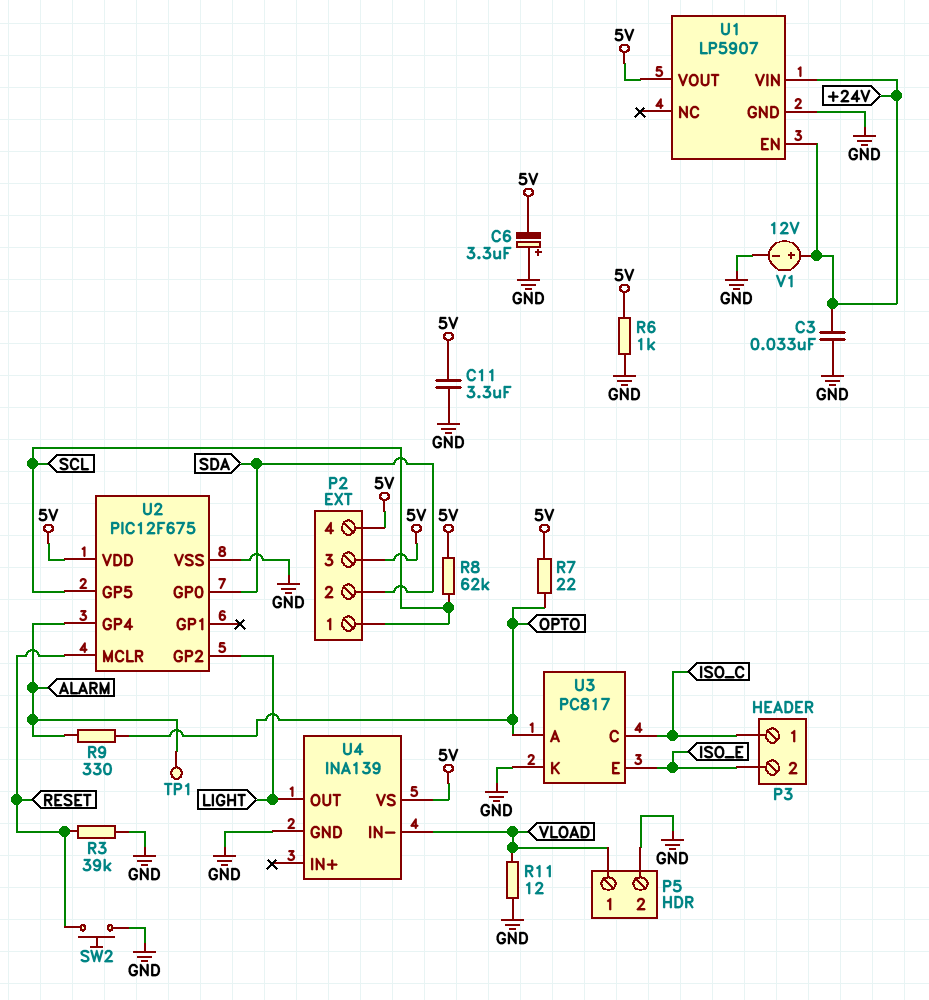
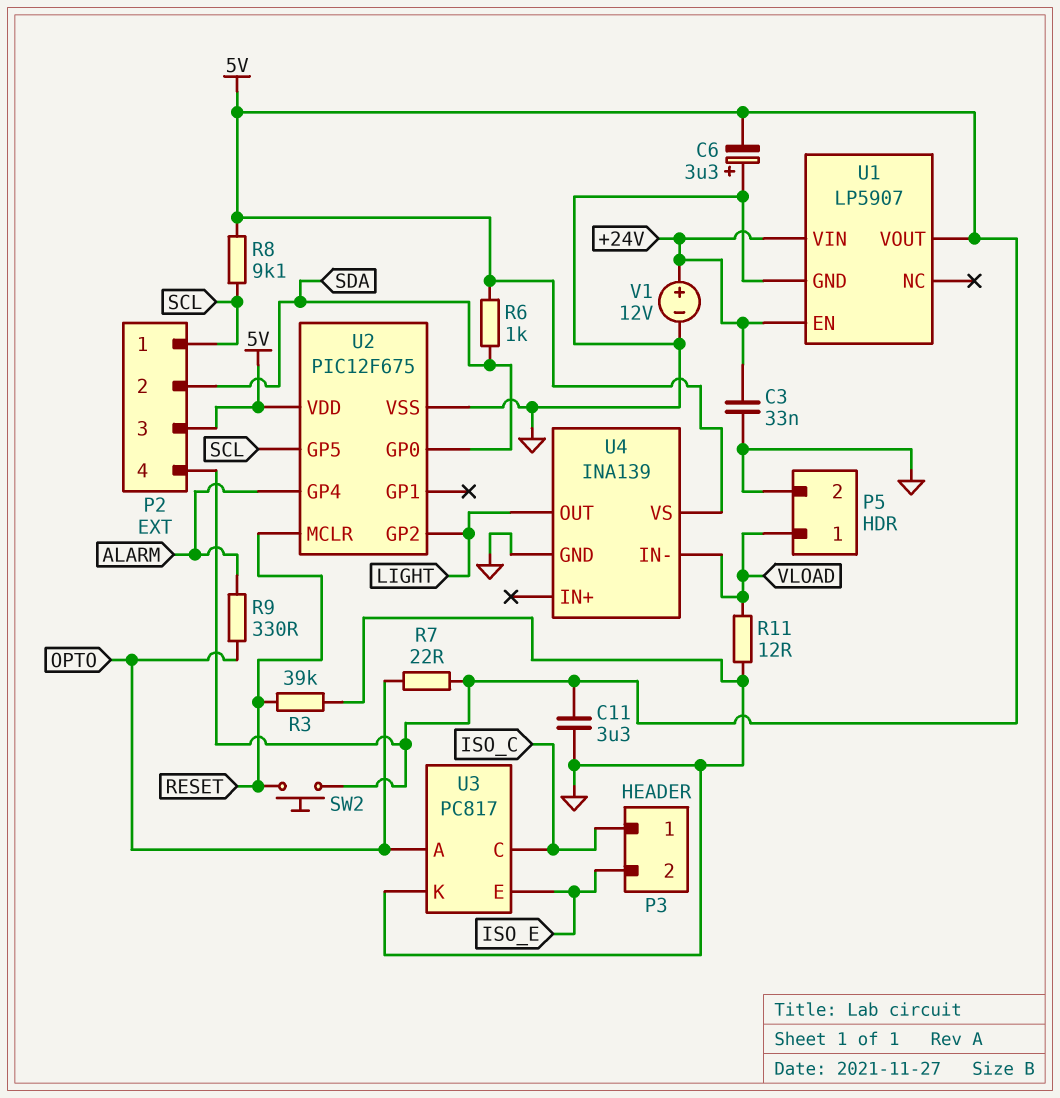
R6: 1k (5V, GND) -> 1k (5V, SDA)
R8: 62k (5V, SCL) -> 9.1k (5V, SCL)
SW2: button (GND, RESET) -> button (5V, RESET)
TP1: test point (ALARM) -> none

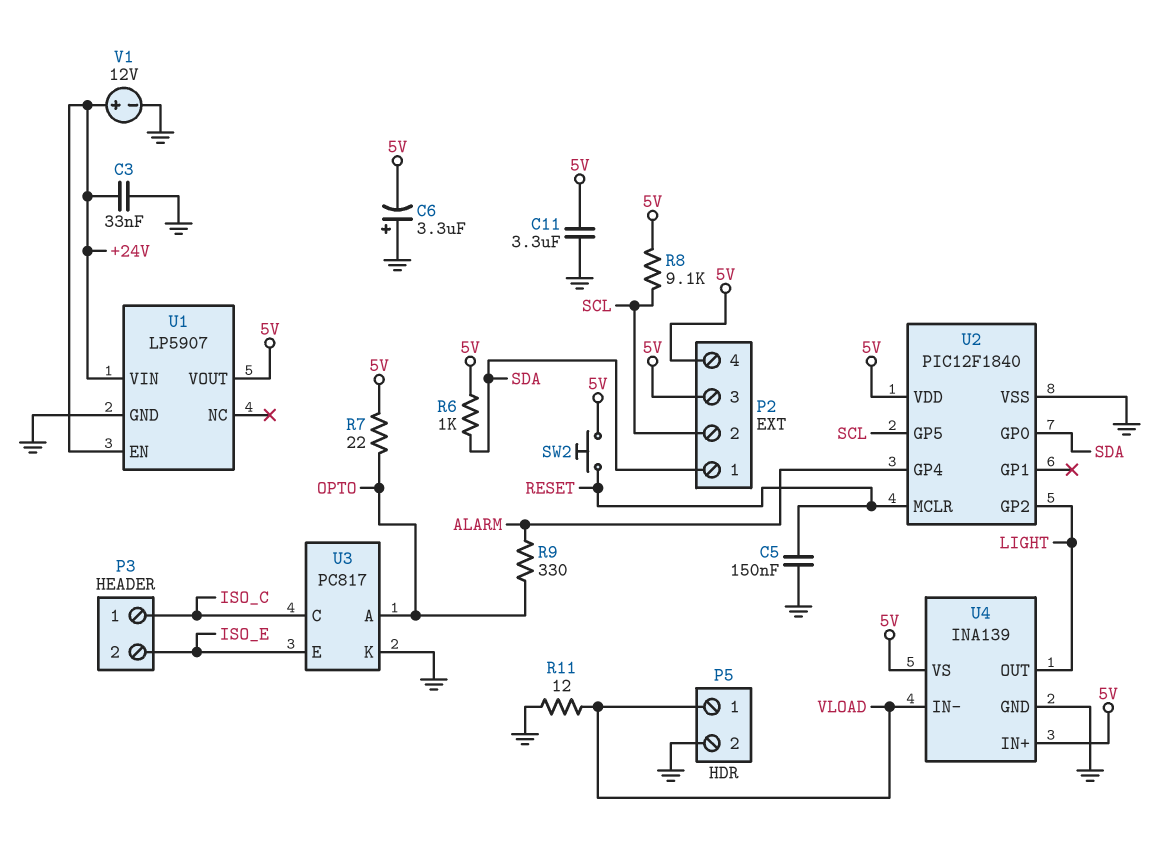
C5: none -> 150nF (GND, RESET)
P2 pin 1: SCL -> SDA
P2 pin 2: SDA -> SCL
R3: 39k (GND, RESET) -> none
U2: PIC12F675 -> PIC12F1840
U4 pin IN+: none -> 5V

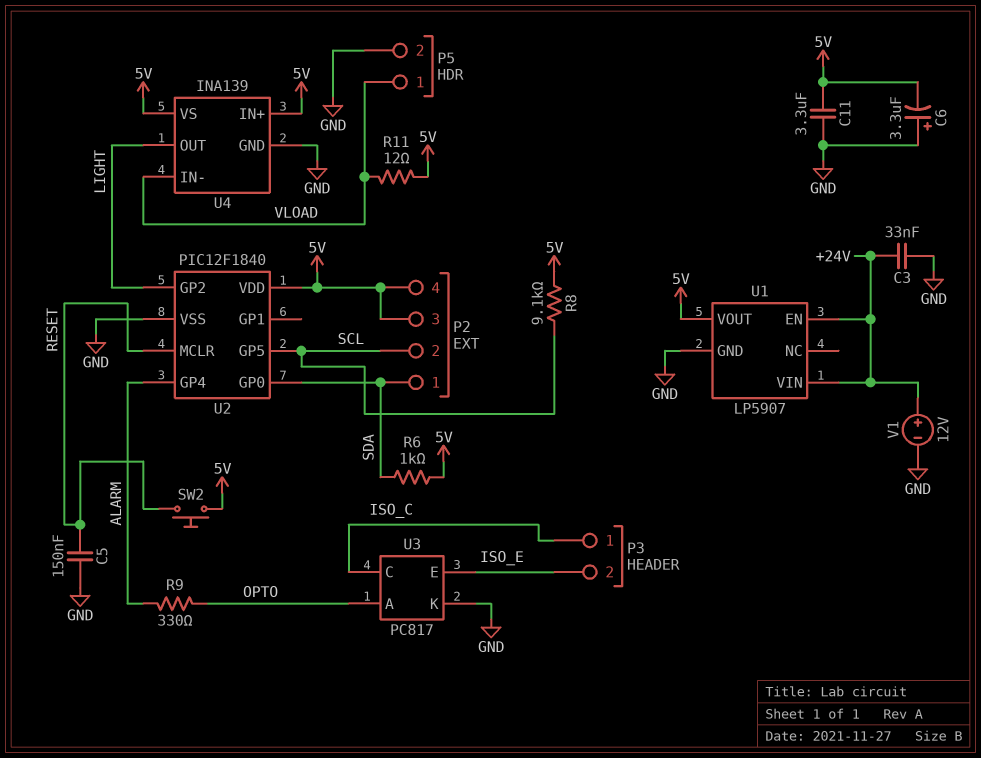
R7: 22 (5V, OPTO) -> none
R11: 12 (GND, VLOAD) -> 12 (5V, VLOAD)

